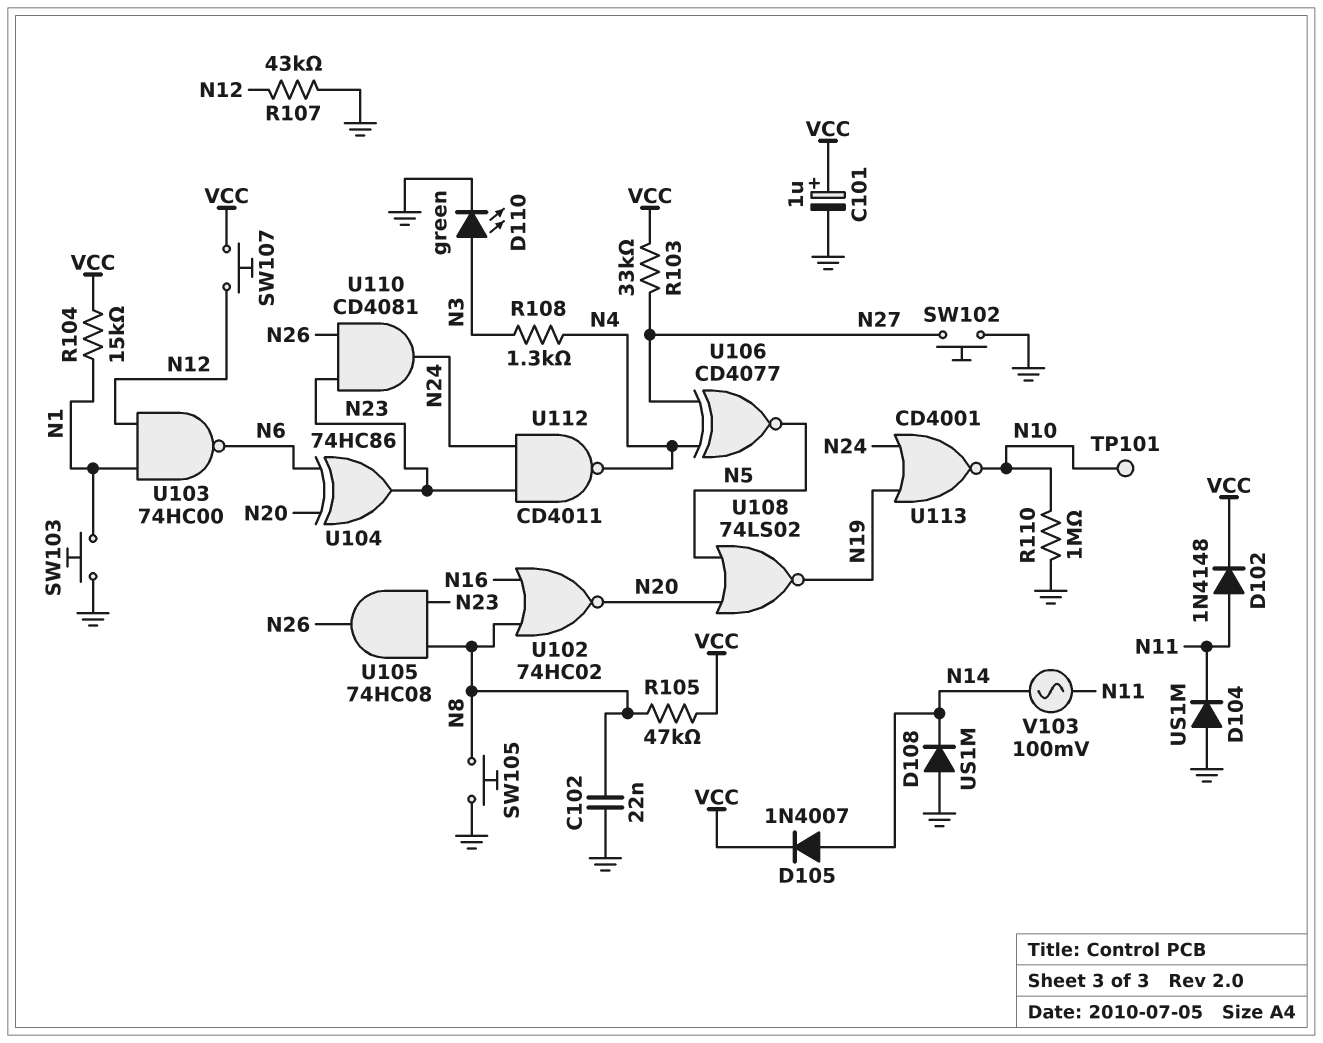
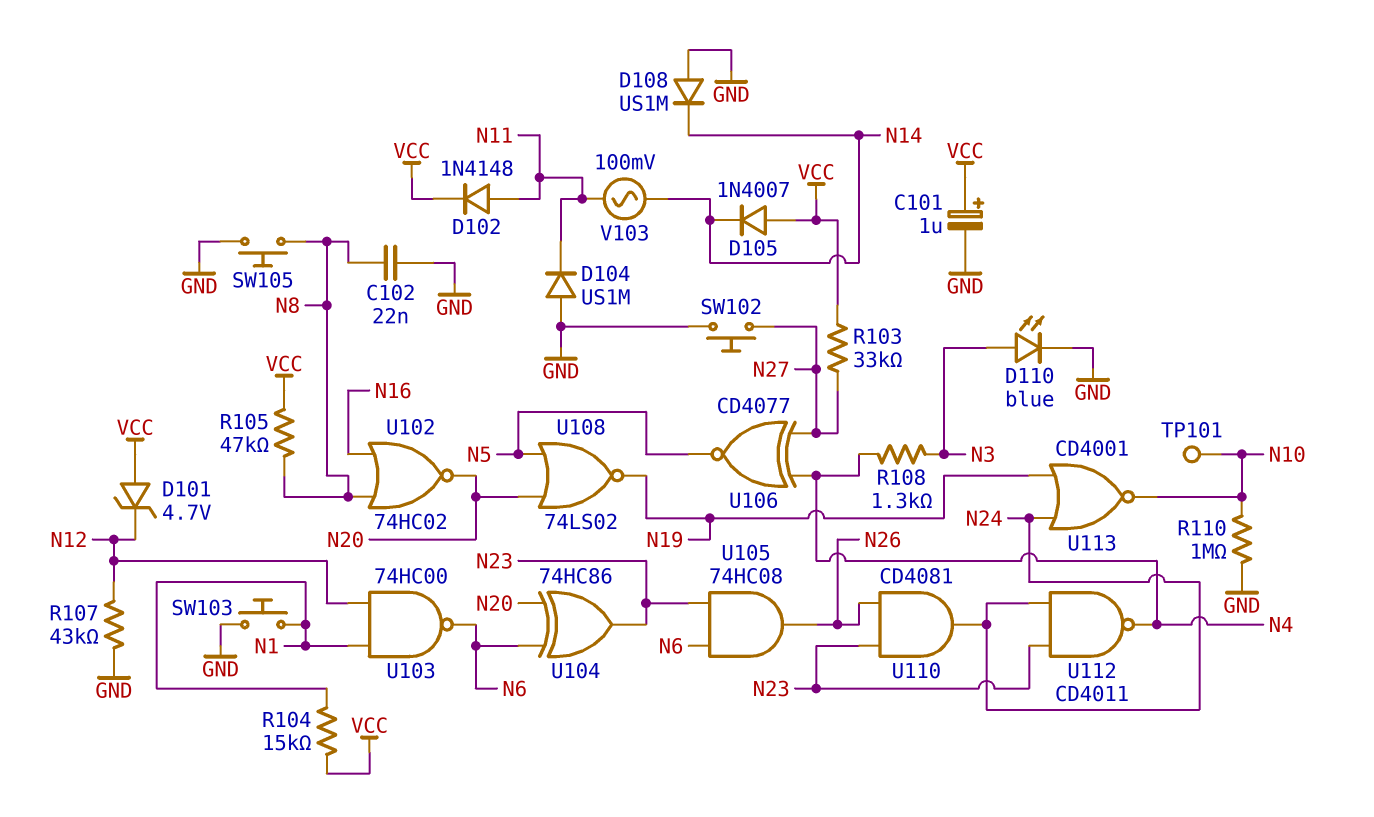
D101: none -> zener 4.7V (A VCC, K N12)
D105: diode 1N4007 (A N14, K VCC) -> diode 1N4007 (A VCC, K N14)
D110: LED green (A N3, K GND) -> LED blue (A N3, K GND)
SW107: button (N12, VCC) -> none
U105: AND 74HC08 (in N8, in N23, out N26) -> AND 74HC08 (in N6, in N23, out N26)

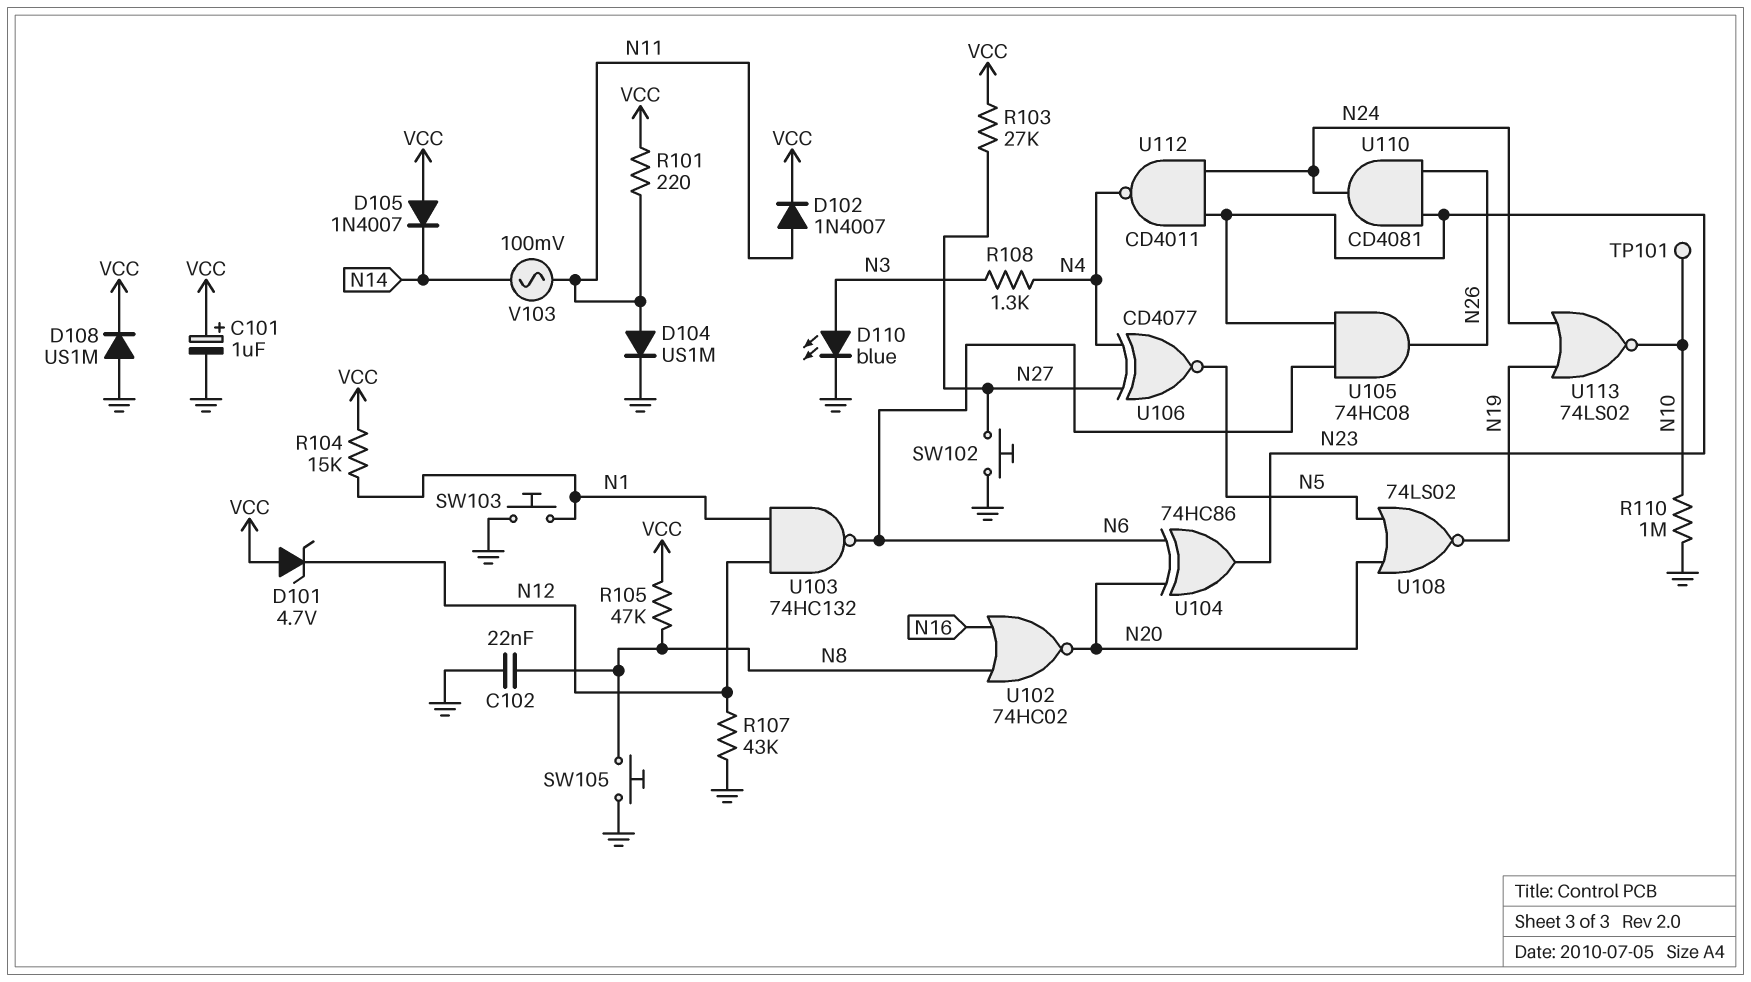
D102: diode 1N4148 (A N11, K VCC) -> diode 1N4007 (A N11, K VCC)
D104: diode US1M (A GND, K N11) -> diode US1M (A N11, K GND)
D108: diode US1M (A GND, K N14) -> diode US1M (A GND, K VCC)
R101: none -> 220 (N11, VCC)
R103: 33k (N27, VCC) -> 27k (N27, VCC)
U103: NAND 74HC00 (in N1, in N12, out N6) -> NAND 74HC132 (in N1, in N12, out N6)
U113: NOR CD4001 (in N19, in N24, out N10) -> NOR 74LS02 (in N19, in N24, out N10)

